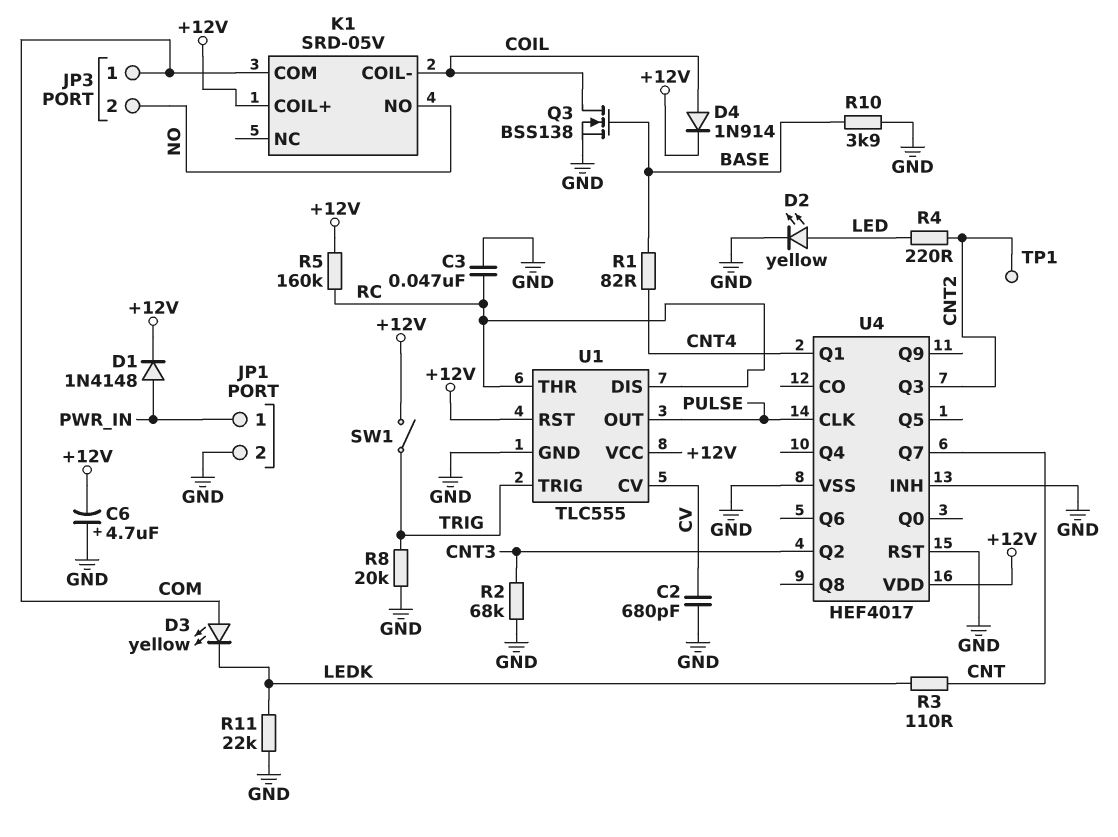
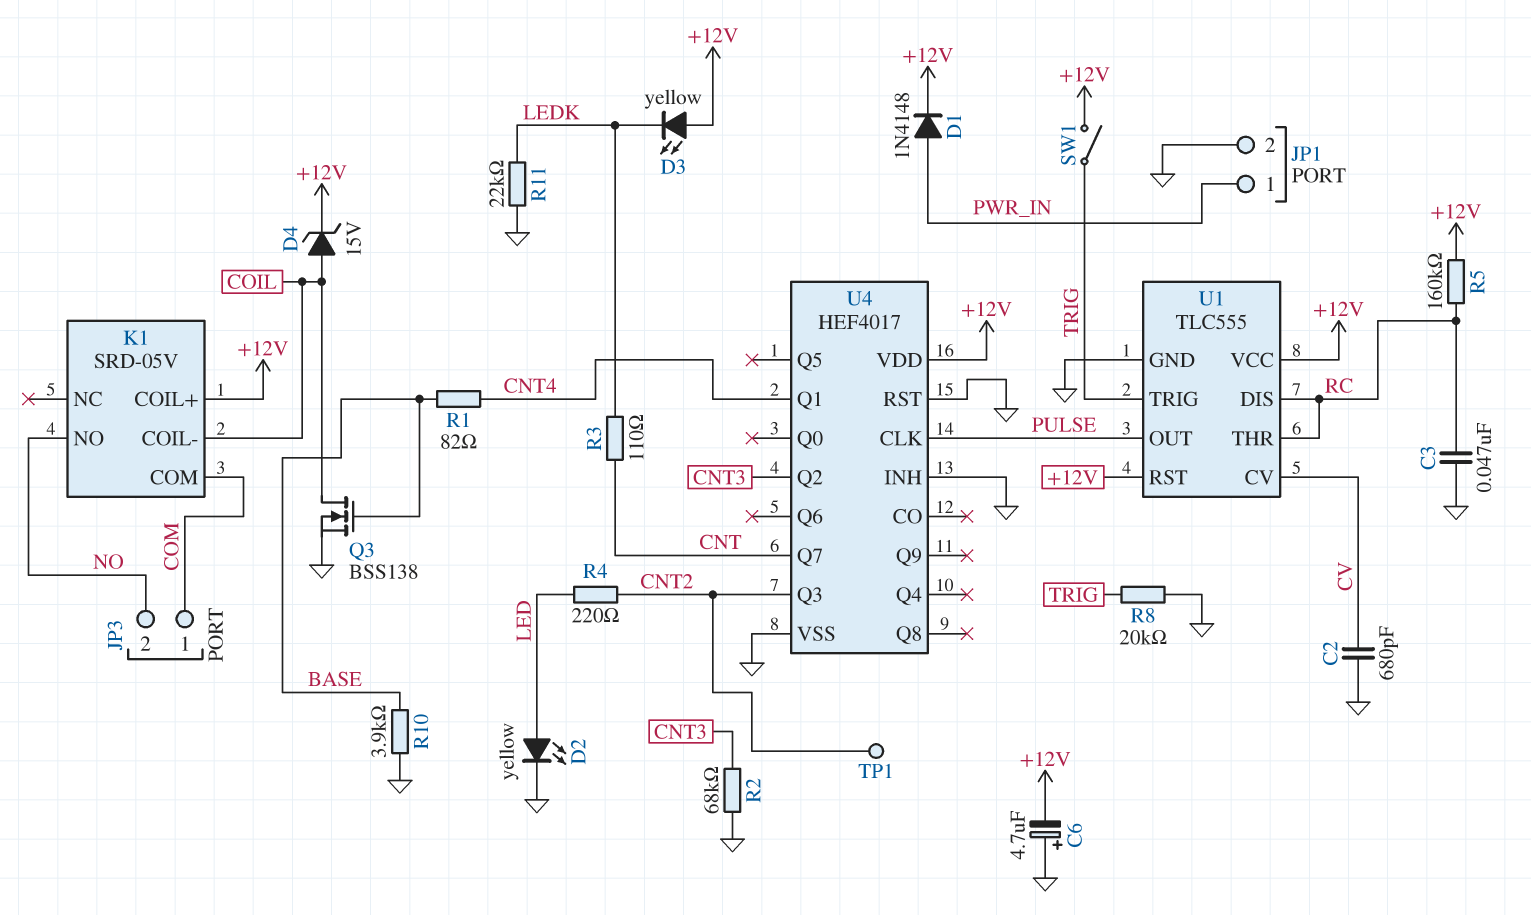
D3: LED yellow (A COM, K LEDK) -> LED yellow (A +12V, K LEDK)
D4: diode 1N914 (A COIL, K +12V) -> zener 15V (A COIL, K +12V)

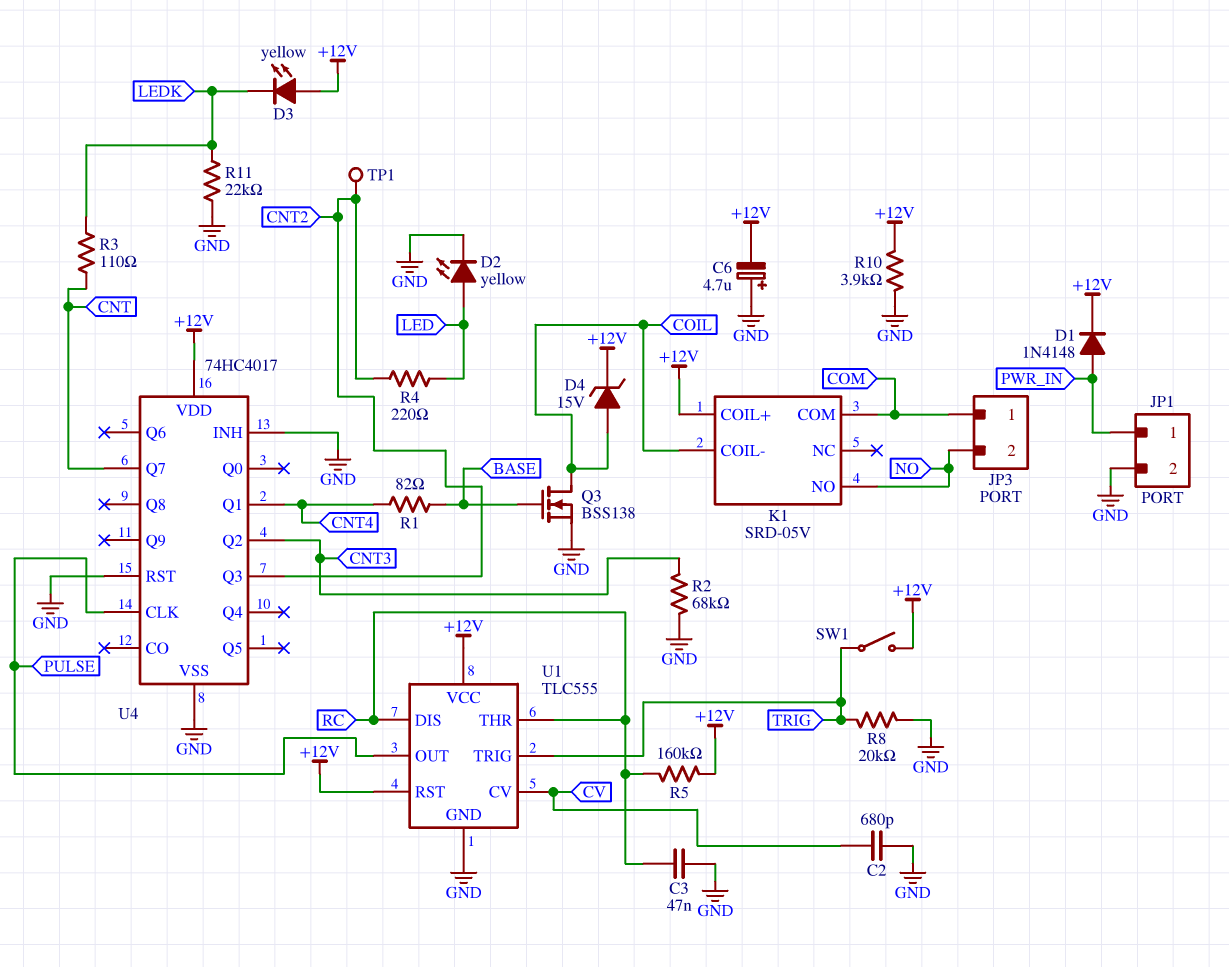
R10: 3.9k (BASE, GND) -> 3.9k (+12V, GND)
U4: HEF4017 -> 74HC4017

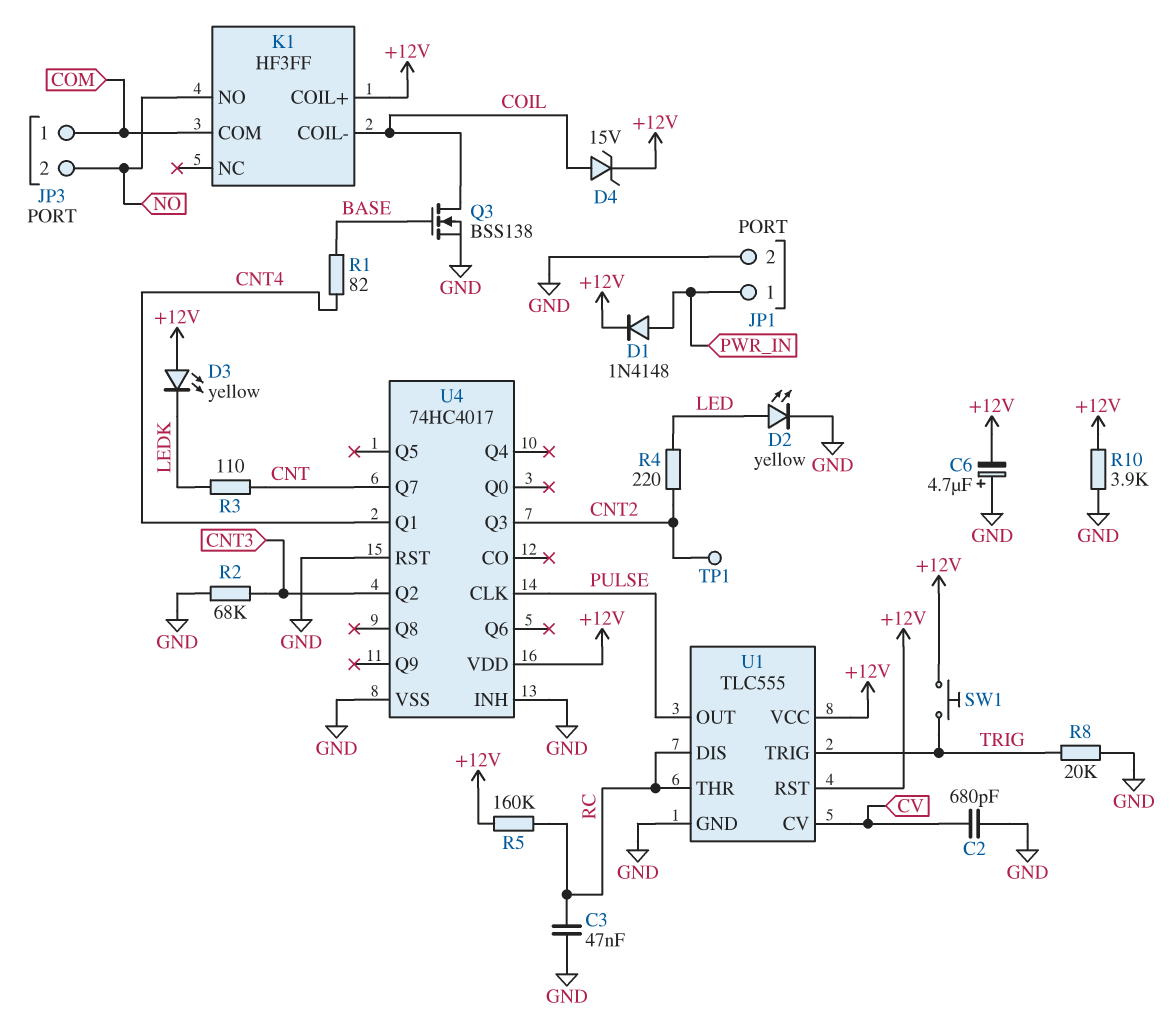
K1: SRD-05V -> HF3FF
R11: 22k (GND, LEDK) -> none
SW1: switch (+12V, TRIG) -> button (+12V, TRIG)

